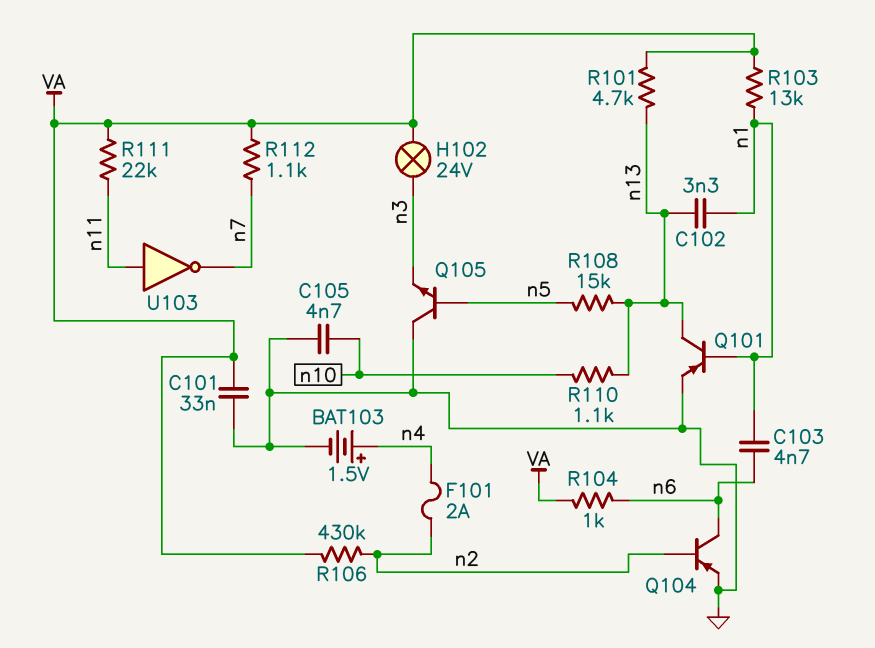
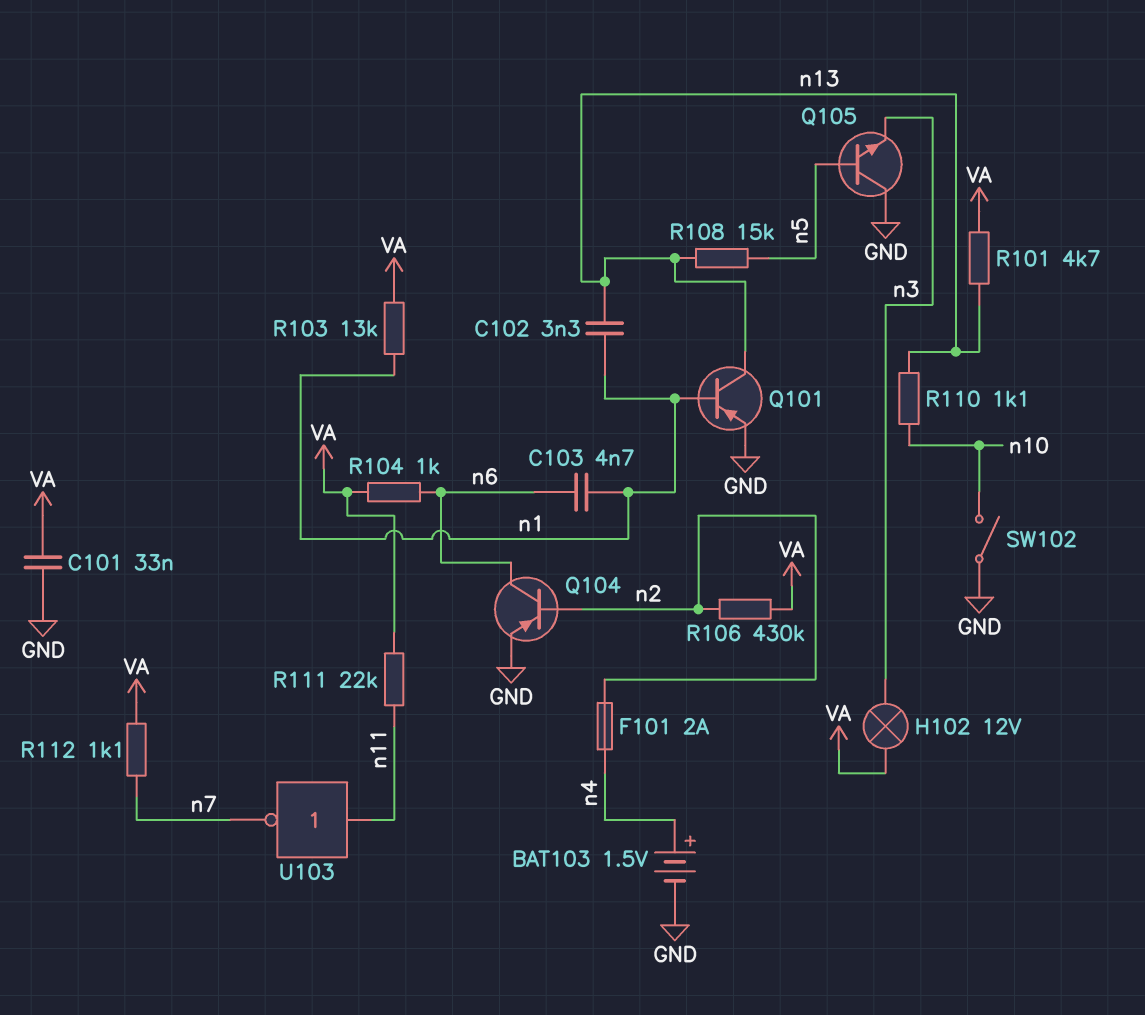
C105: 4.7nF (GND, n10) -> none
H102: lamp 24V (VA, n3) -> lamp 12V (VA, n3)
SW102: none -> switch (GND, n10)

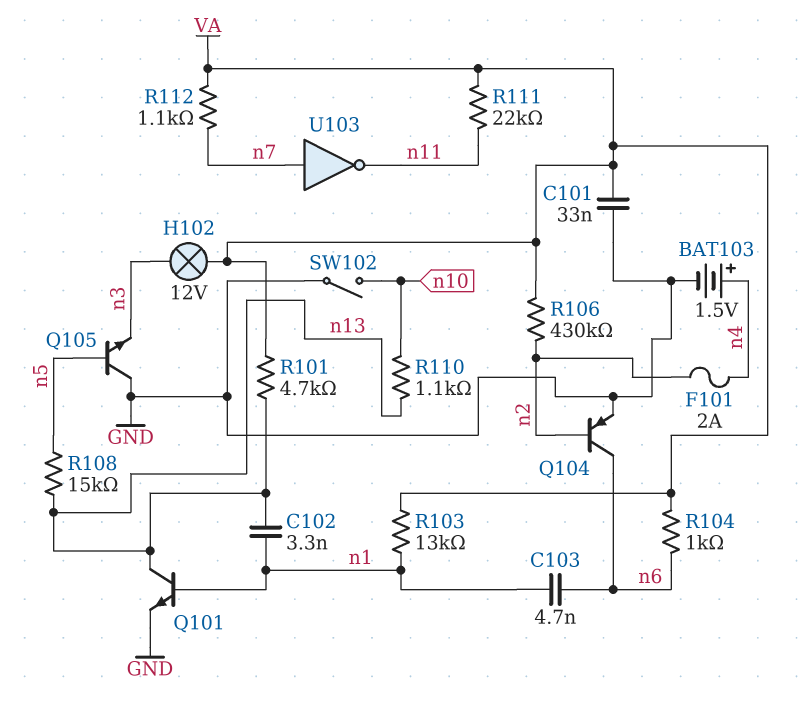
Q101: PNP (B n1, C n13, E GND) -> NPN (B n1, C n13, E GND)
U103: NOT (in n11, out n7) -> NOT (in n7, out n11)

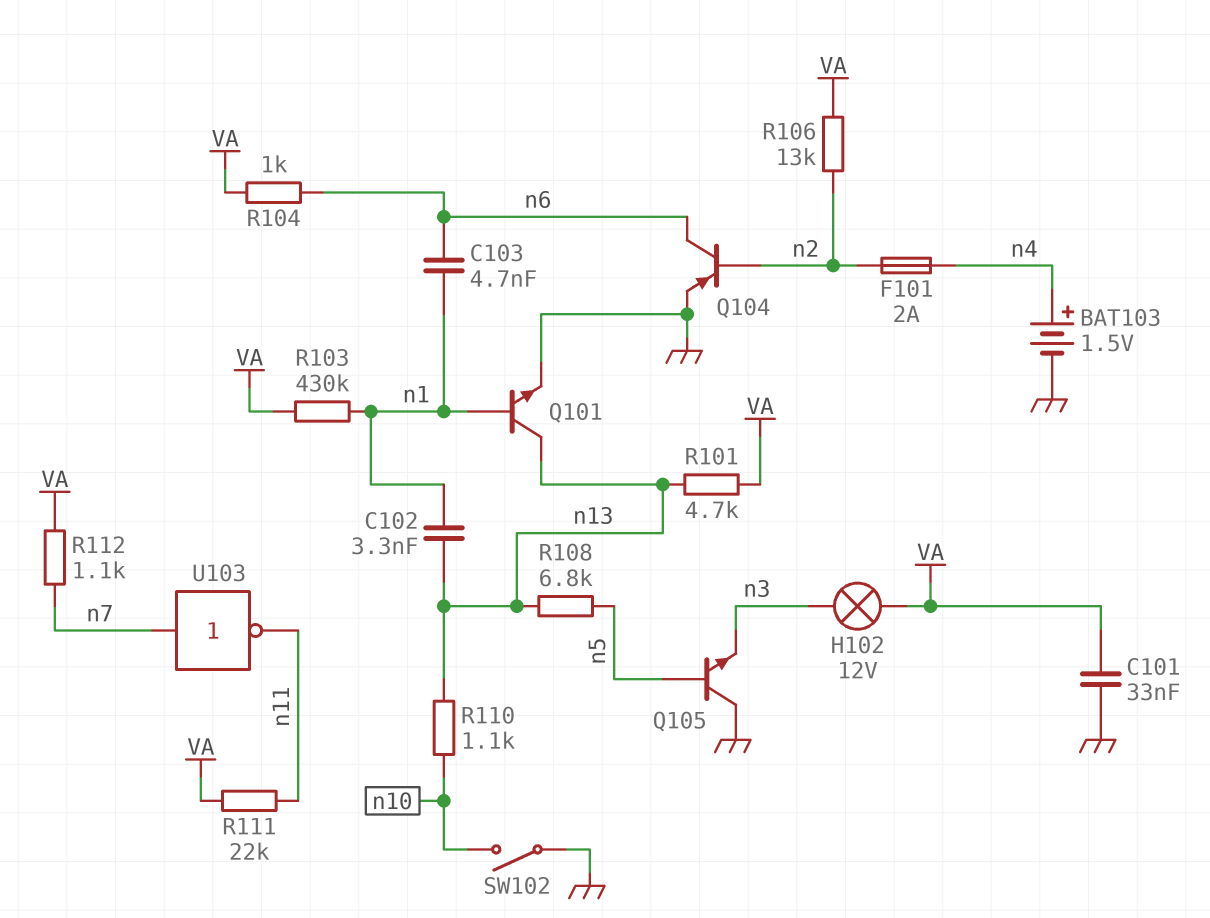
R103: 13k (VA, n1) -> 430k (VA, n1)
R106: 430k (VA, n2) -> 13k (VA, n2)
R108: 15k (n5, n13) -> 6.8k (n5, n13)

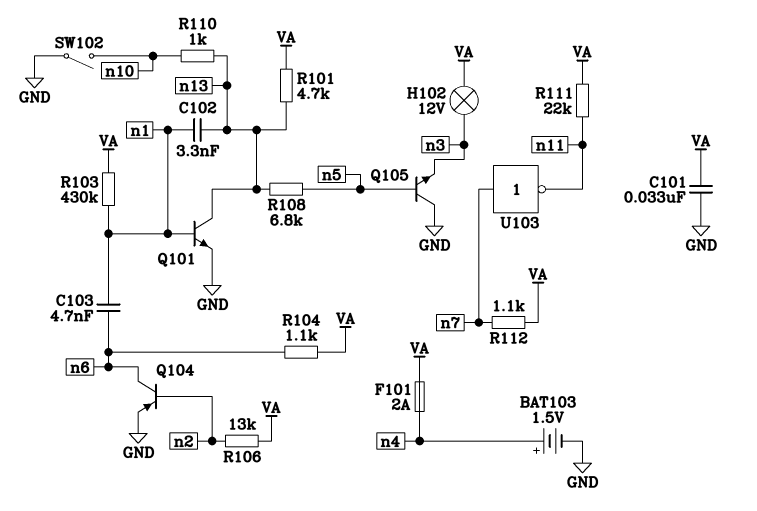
F101: 2A (n2, n4) -> 2A (VA, n4)
R104: 1k (VA, n6) -> 1.1k (VA, n6)
R110: 1.1k (n10, n13) -> 1k (n10, n13)

